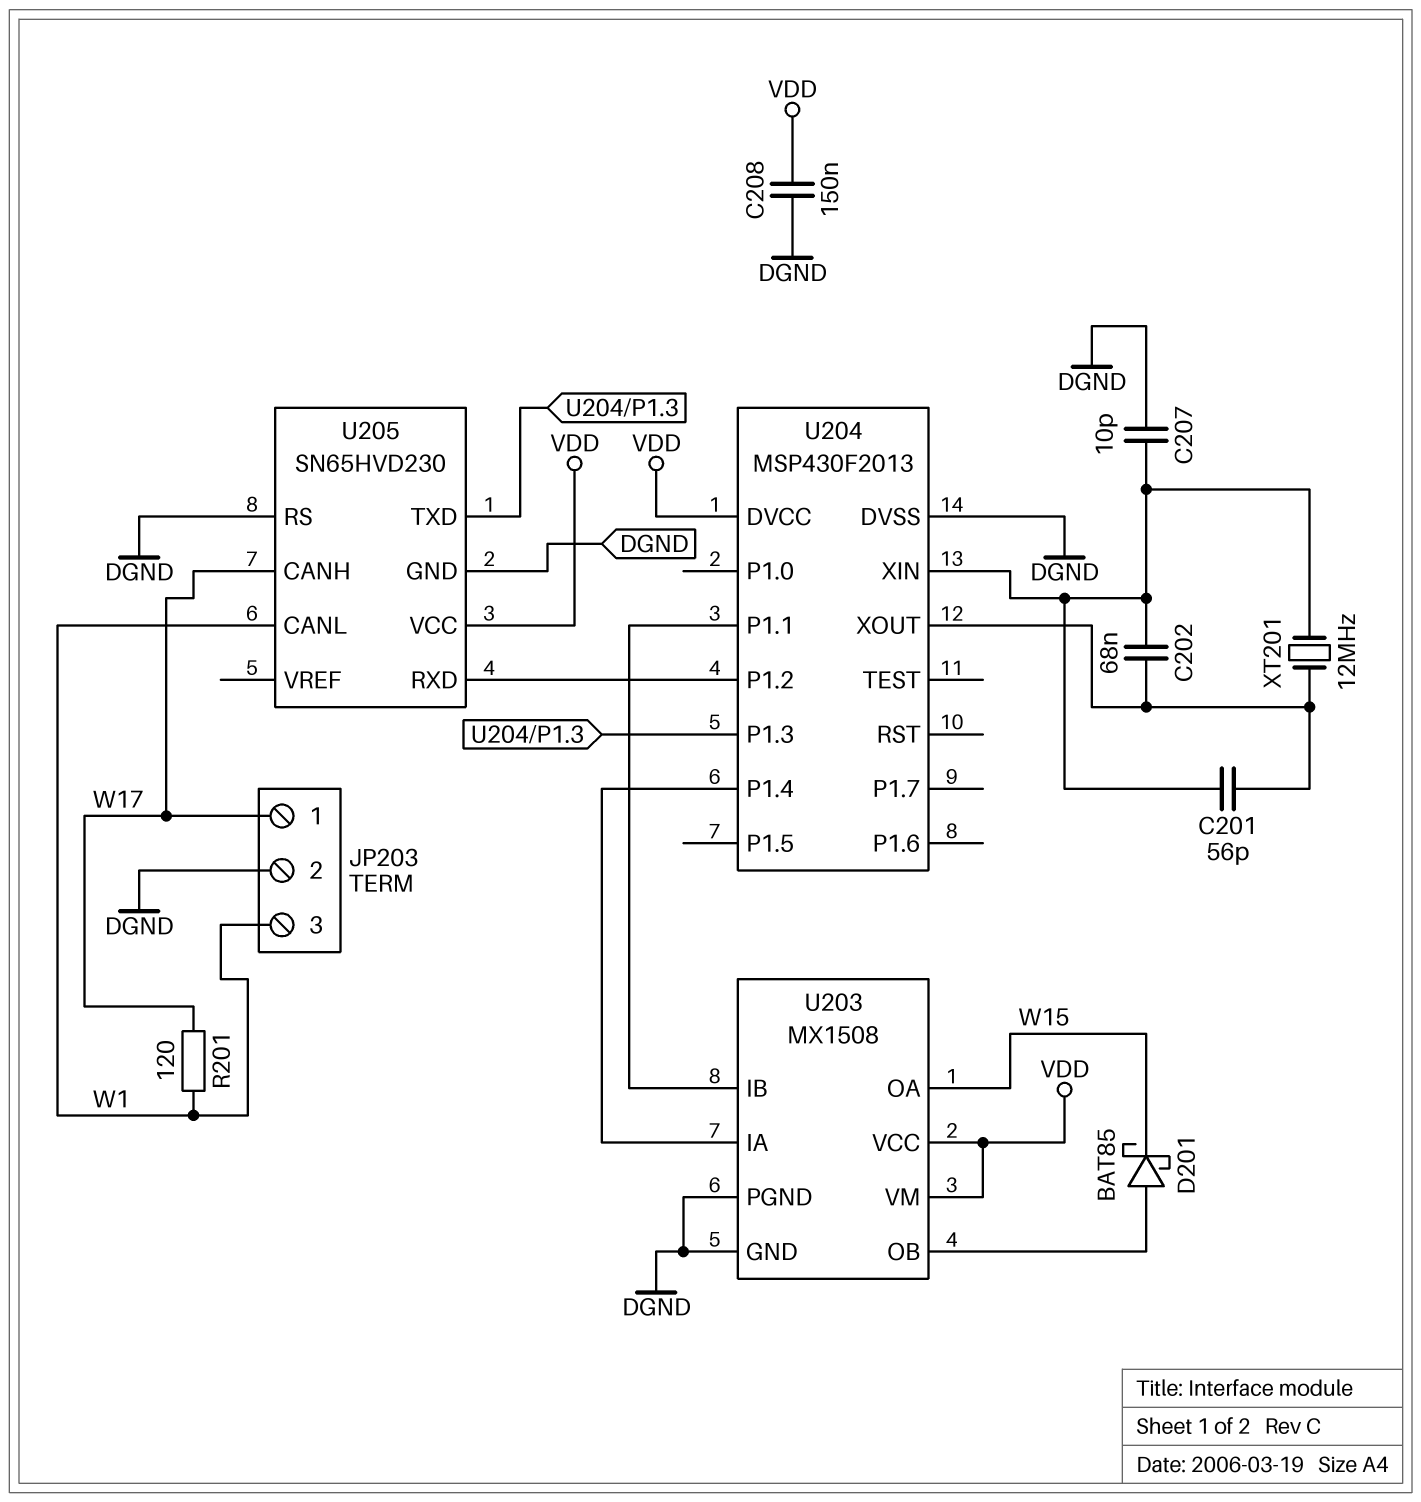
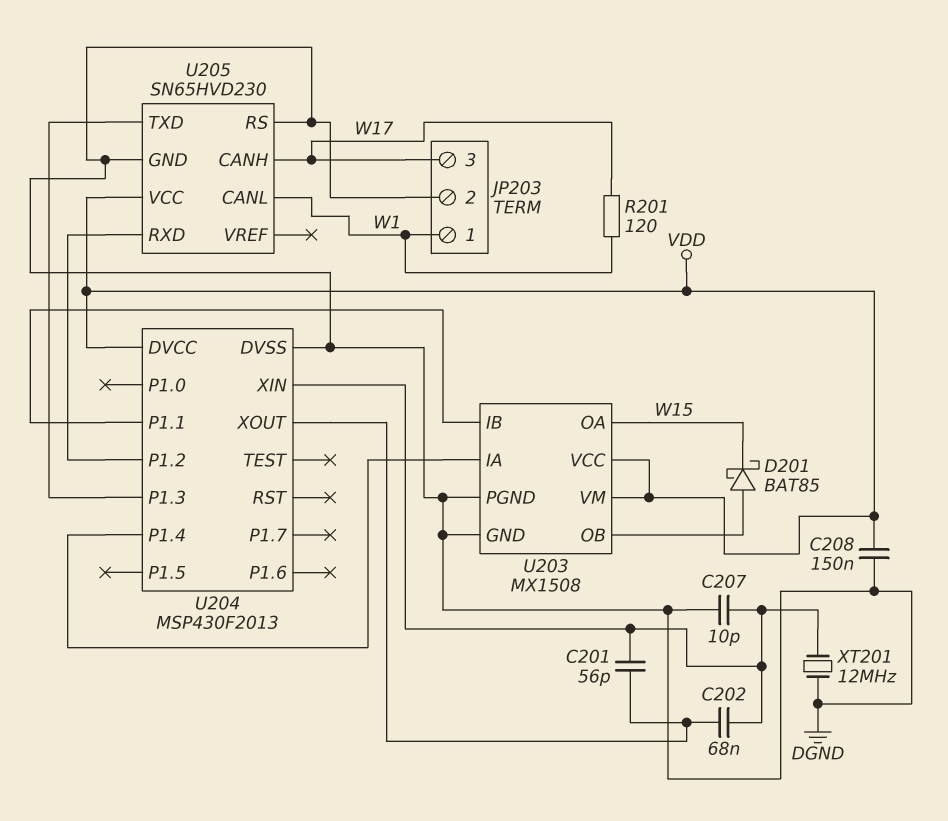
JP203 pin 1: W17 -> W1
JP203 pin 3: W1 -> W17
XT201: 12MHz (U204/XIN, U204/XOUT) -> 12MHz (DGND, U204/XIN)

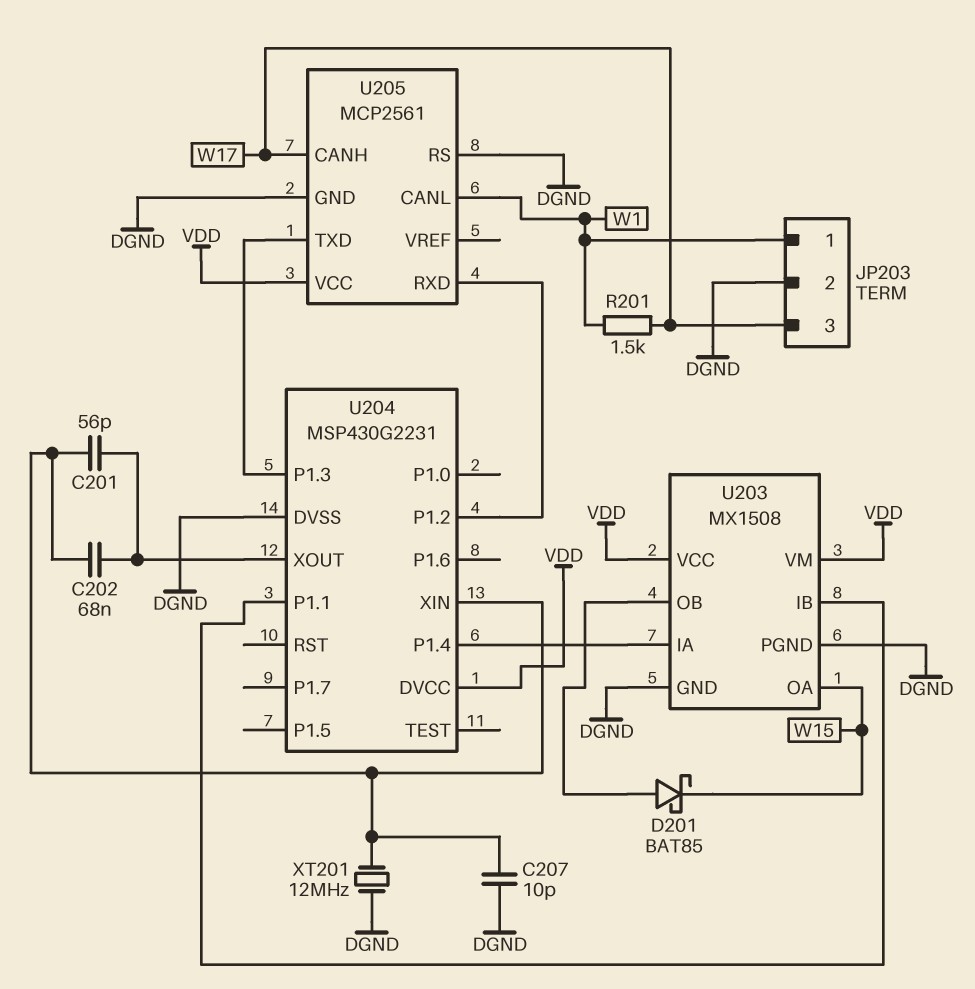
C208: 150nF (DGND, VDD) -> none
R201: 120 (W1, W17) -> 1.5k (W1, W17)
U204: MSP430F2013 -> MSP430G2231
U205: SN65HVD230 -> MCP2561

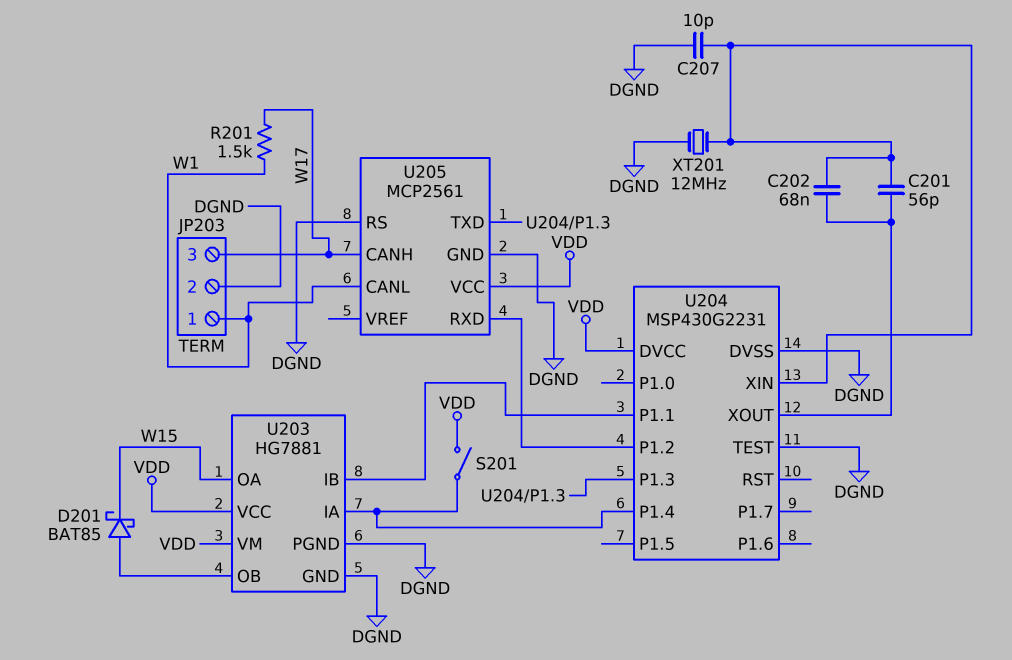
S201: none -> switch (U203/IA, VDD)
U203: MX1508 -> HG7881
U204 pin TEST: none -> DGND

